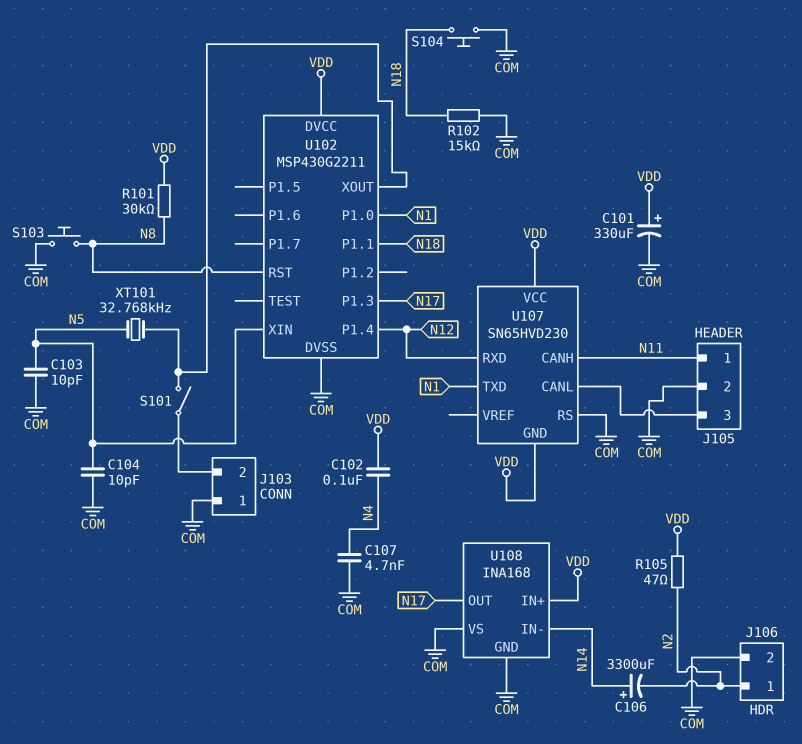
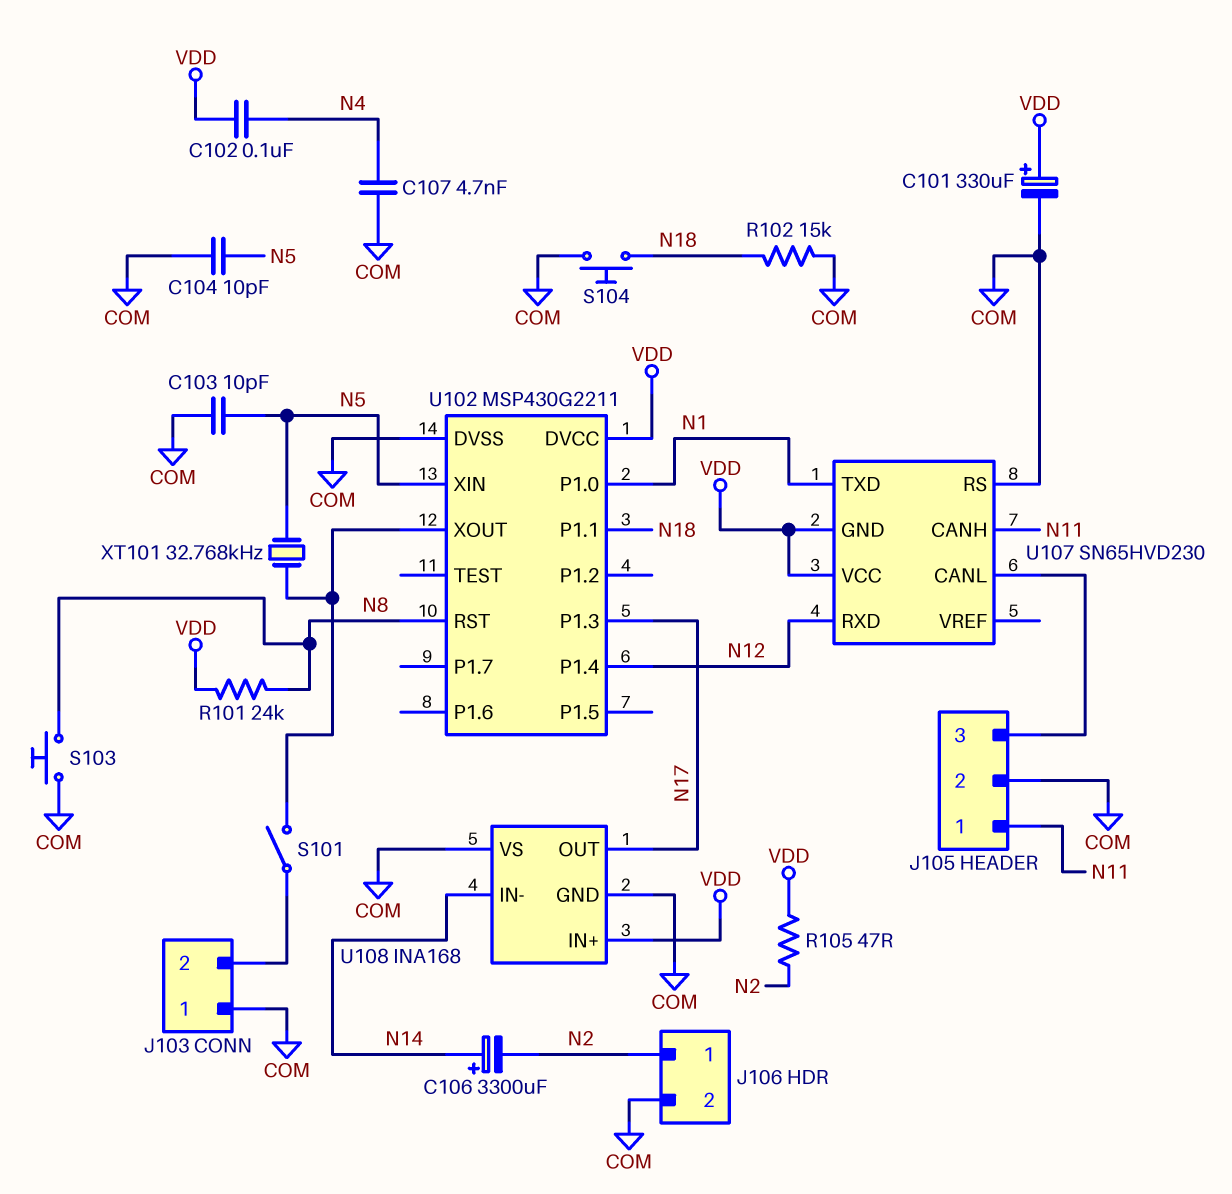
R101: 30k (N8, VDD) -> 24k (N8, VDD)

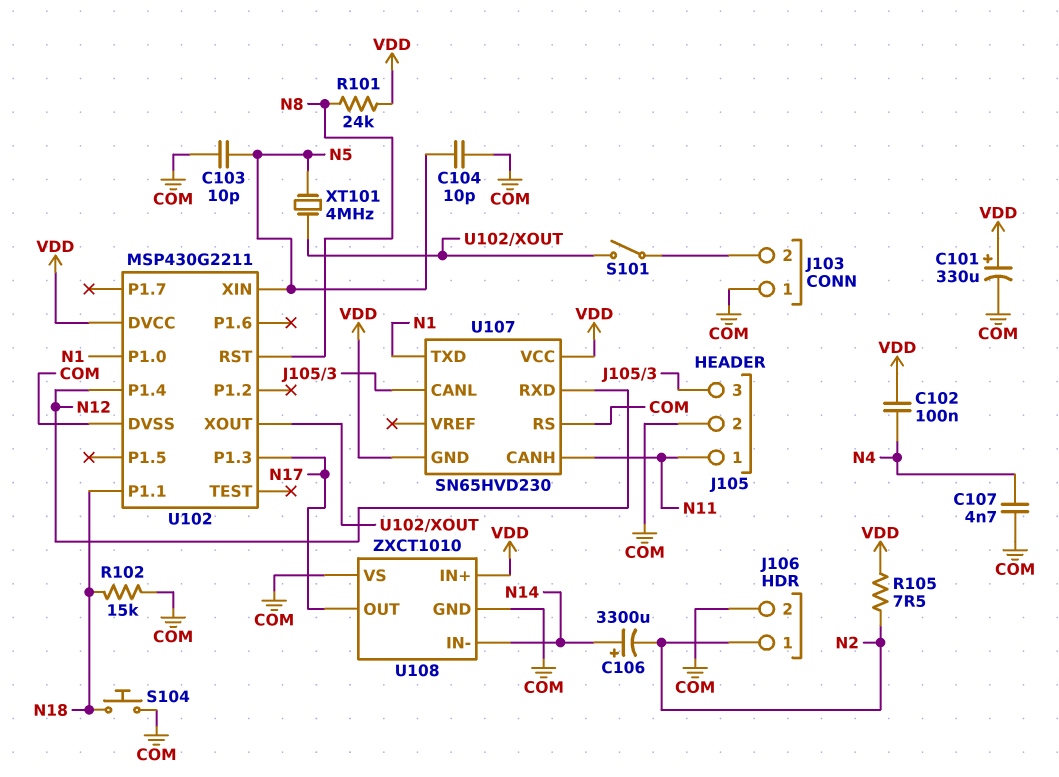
R105: 47 (N2, VDD) -> 7.5 (N2, VDD)
S103: button (COM, N8) -> none
U108: INA168 -> ZXCT1010
XT101: 32.768kHz (N5, U102/XOUT) -> 4MHz (N5, U102/XOUT)

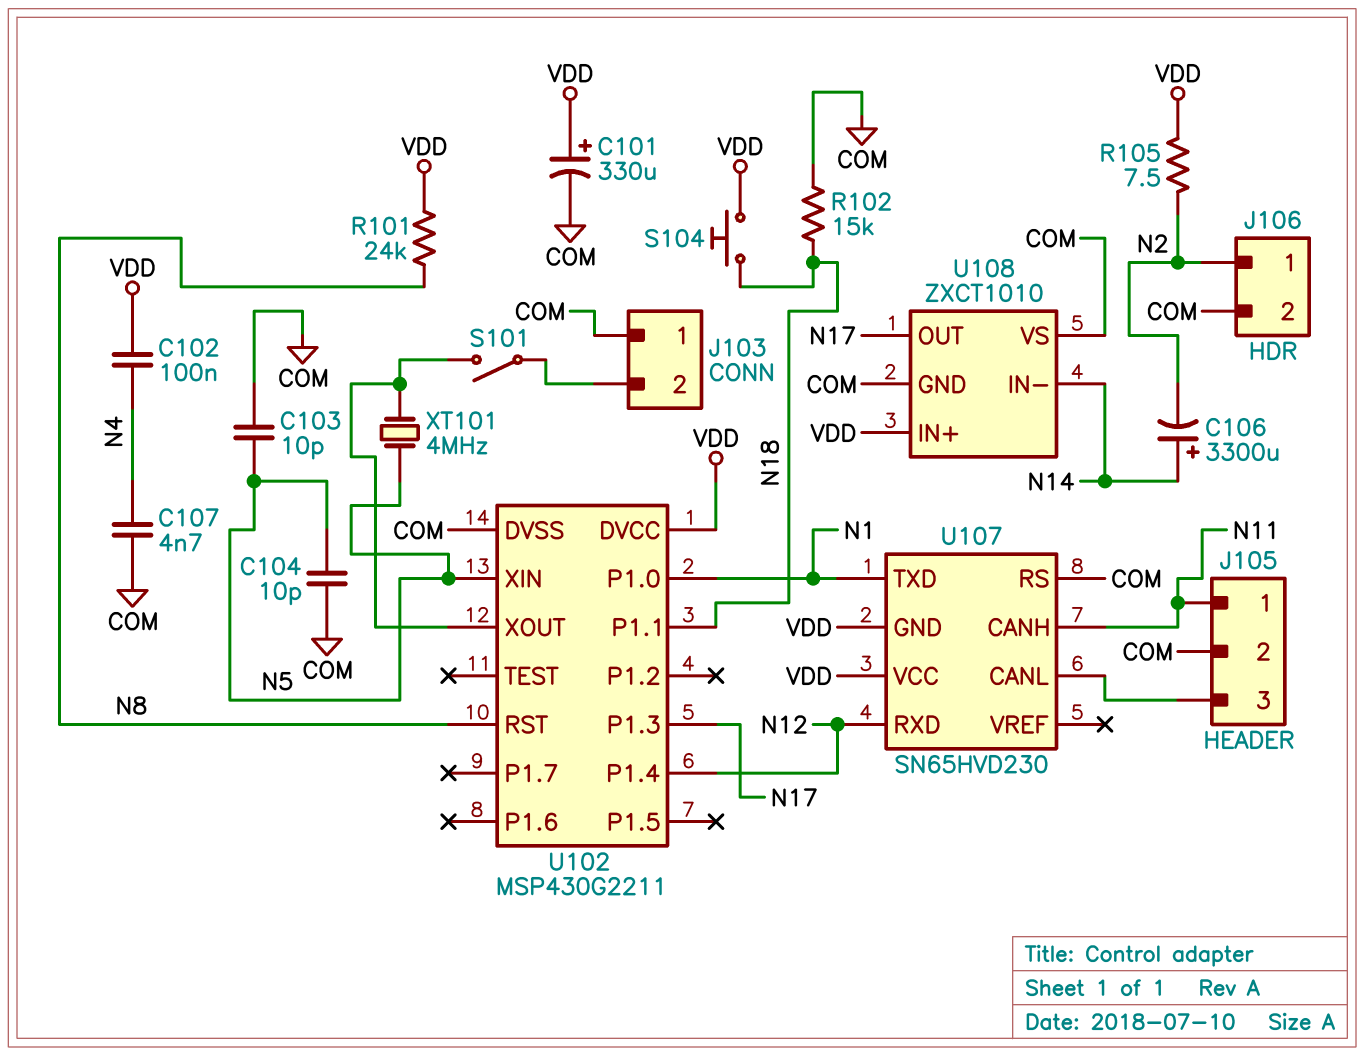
S104: button (COM, N18) -> button (N18, VDD)

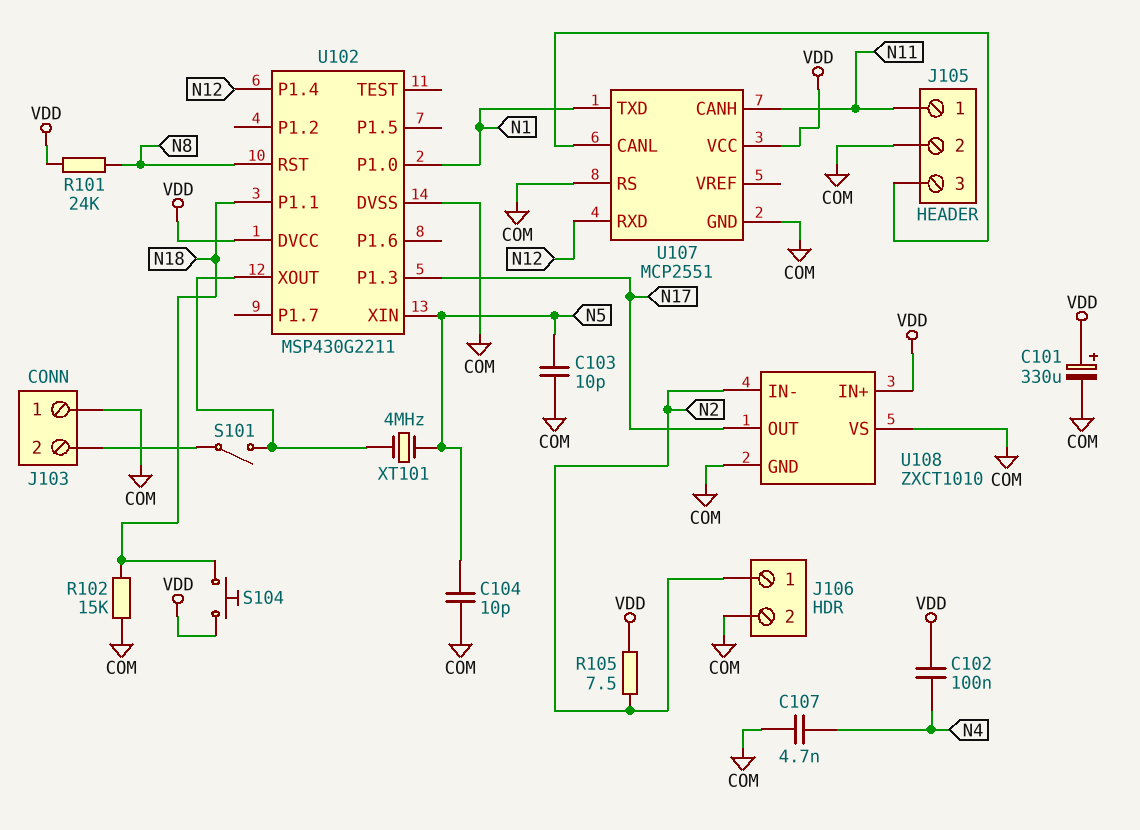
C106: 3300uF (plus N14, minus N2) -> none
U107: SN65HVD230 -> MCP2551
U107 pin GND: VDD -> COM
U108 pin IN-: N14 -> N2

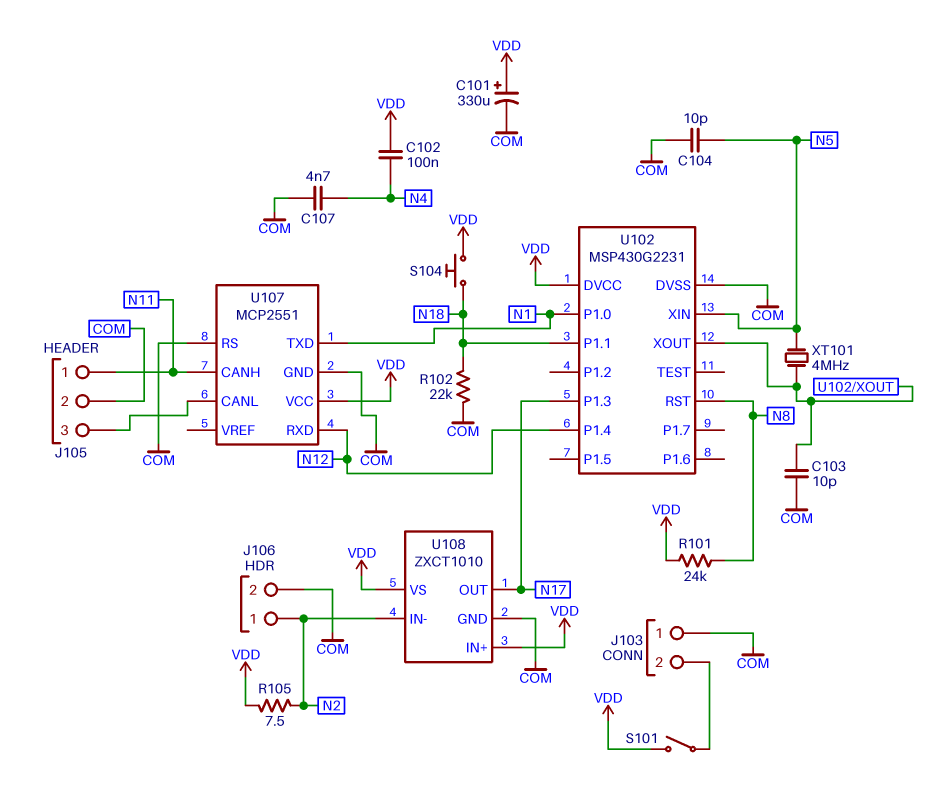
C103: 10pF (COM, N5) -> 10pF (COM, U102/XOUT)
R102: 15k (COM, N18) -> 22k (COM, N18)
S101: switch (J103/2, U102/XOUT) -> switch (J103/2, VDD)
U102: MSP430G2211 -> MSP430G2231
U108 pin VS: COM -> VDD

